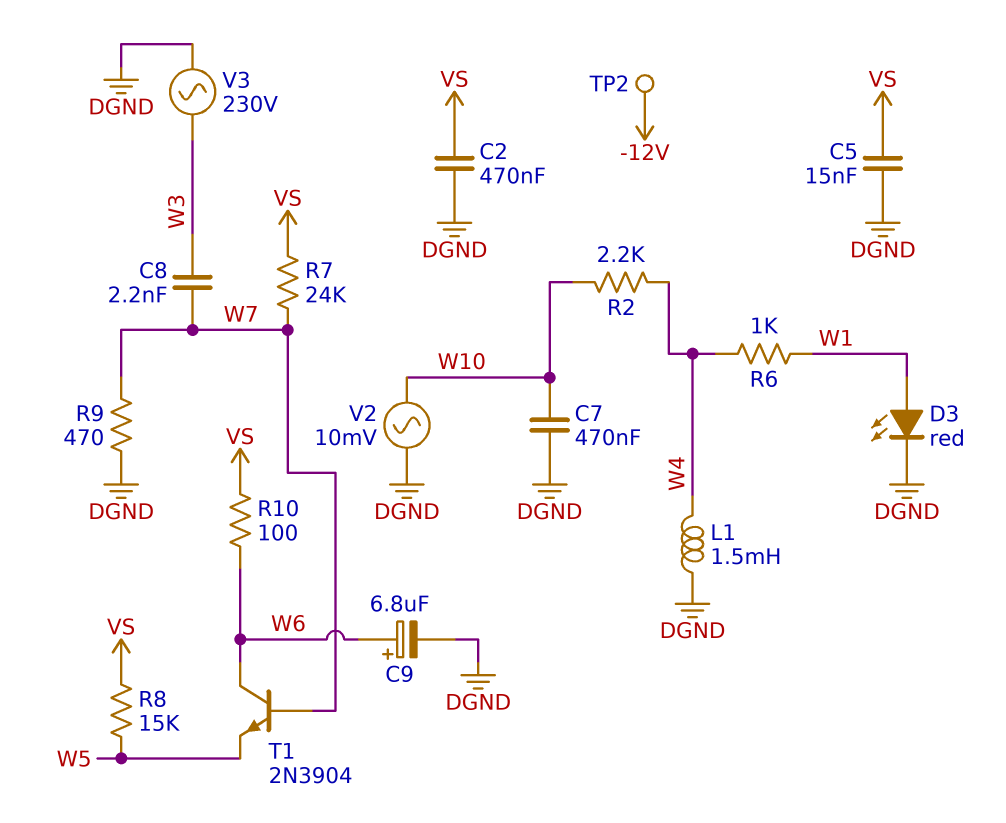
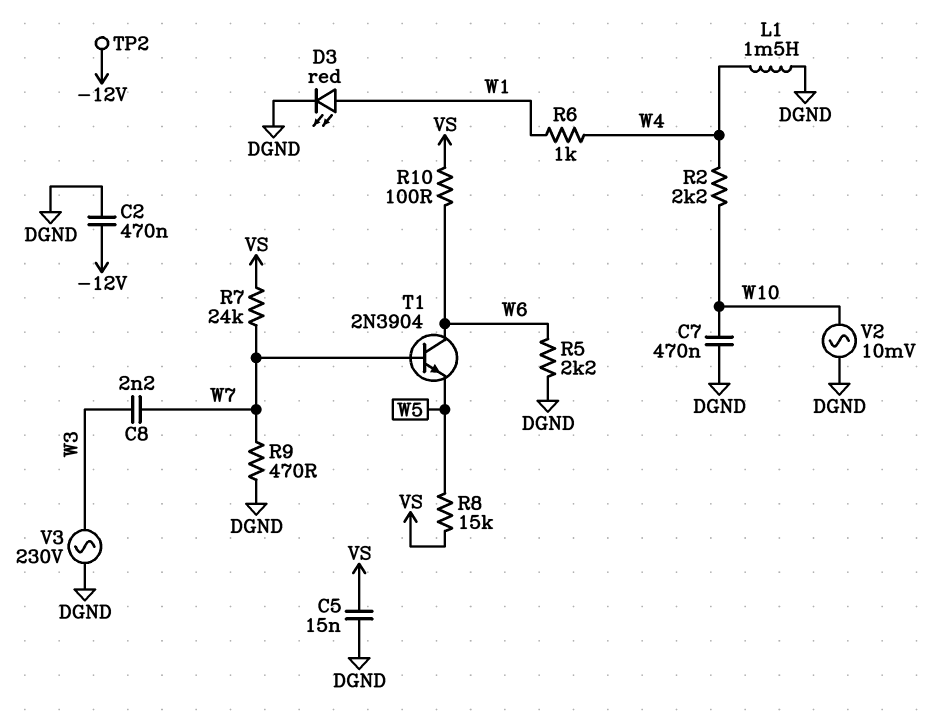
C2: 470nF (DGND, VS) -> 470nF (-12V, DGND)
C9: 6.8uF (plus W6, minus DGND) -> none
R5: none -> 2.2k (DGND, W6)

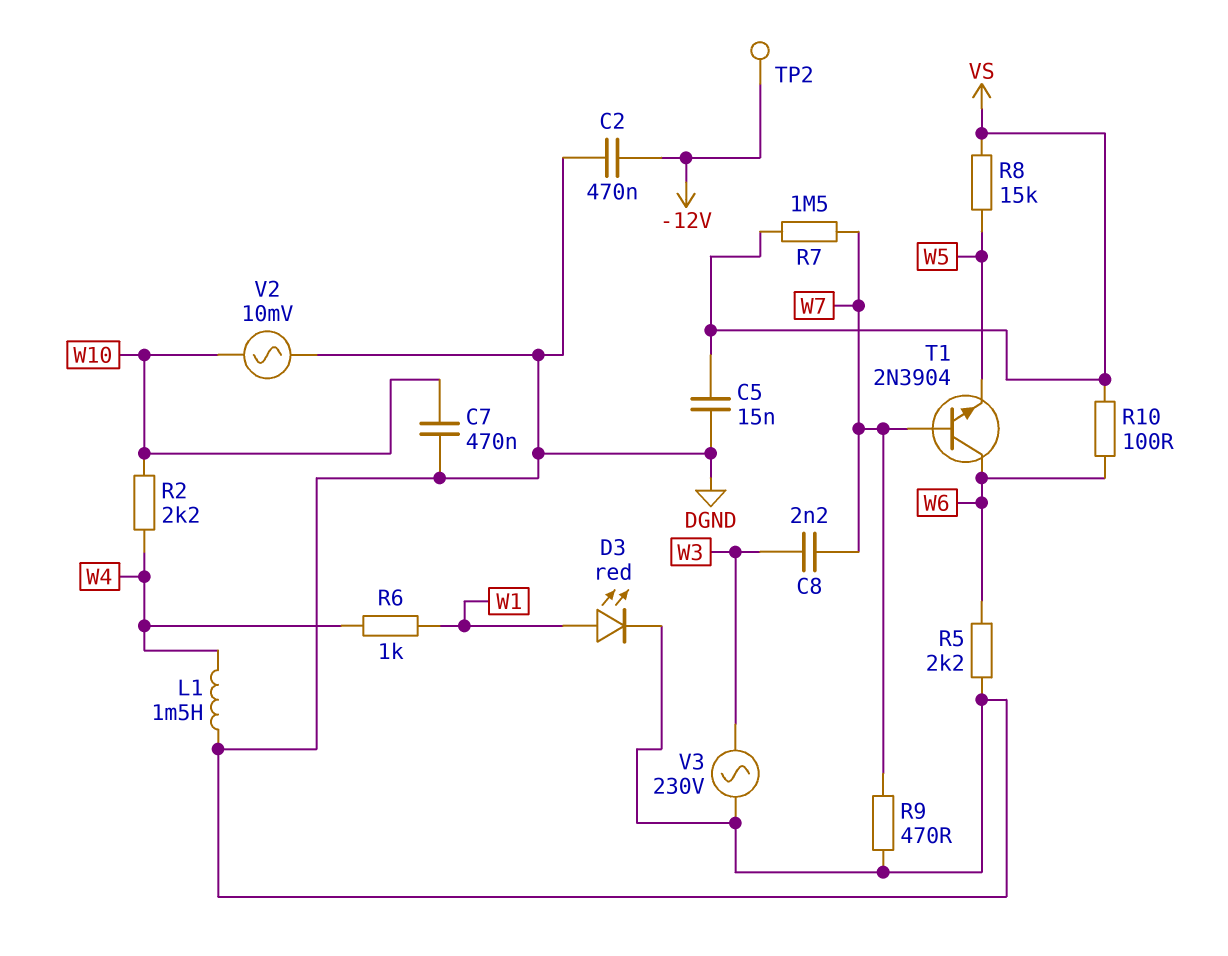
R7: 24k (VS, W7) -> 1.5M (VS, W7)

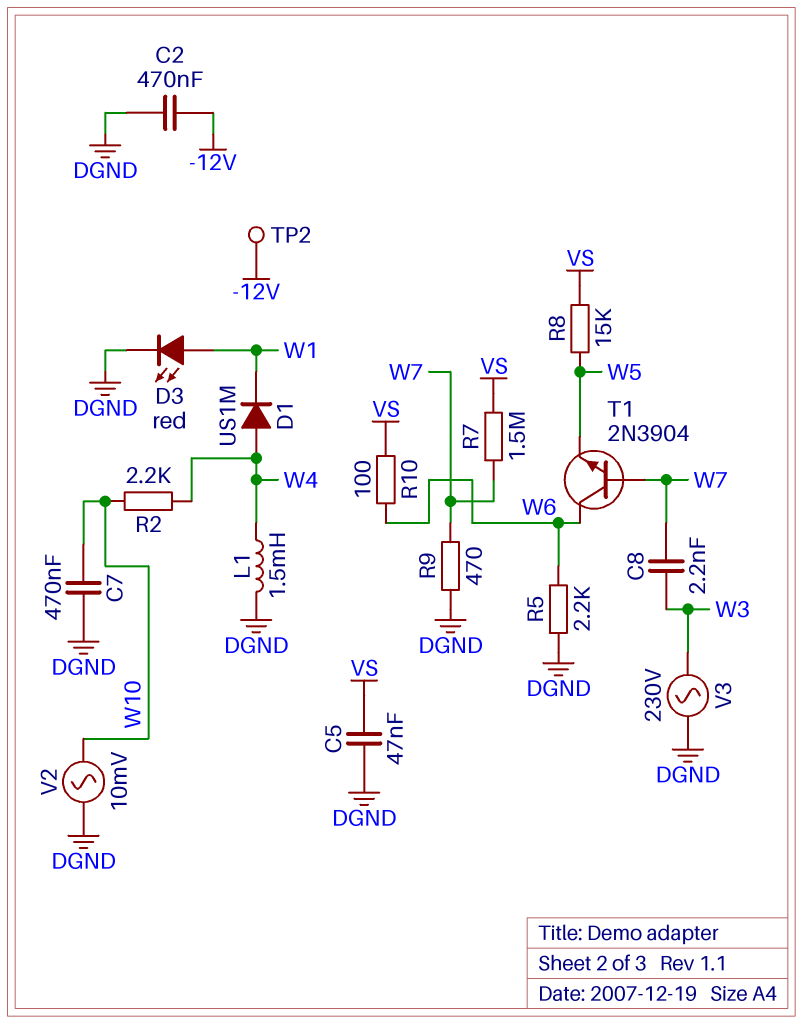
C5: 15nF (DGND, VS) -> 47nF (DGND, VS)
D1: none -> diode US1M (A W4, K W1)
R6: 1k (W1, W4) -> none

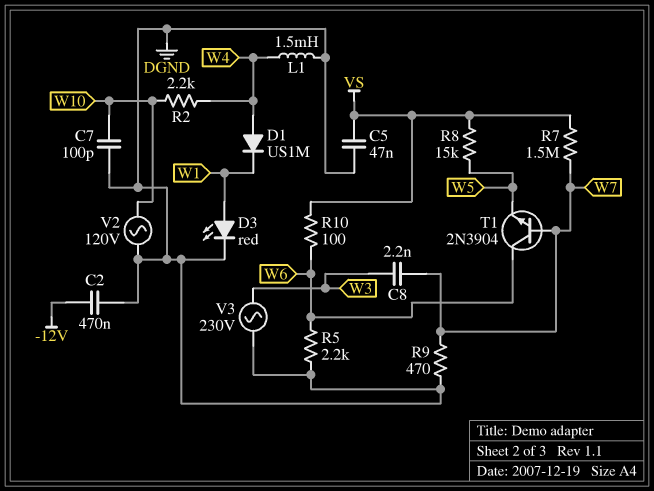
C7: 470nF (DGND, W10) -> 100pF (DGND, W10)
TP2: test point (-12V) -> none
V2: AC 10mV (DGND, W10) -> AC 120V (DGND, W10)

